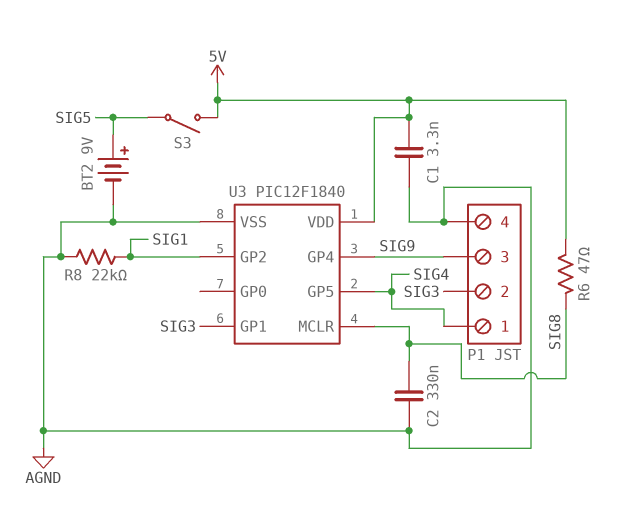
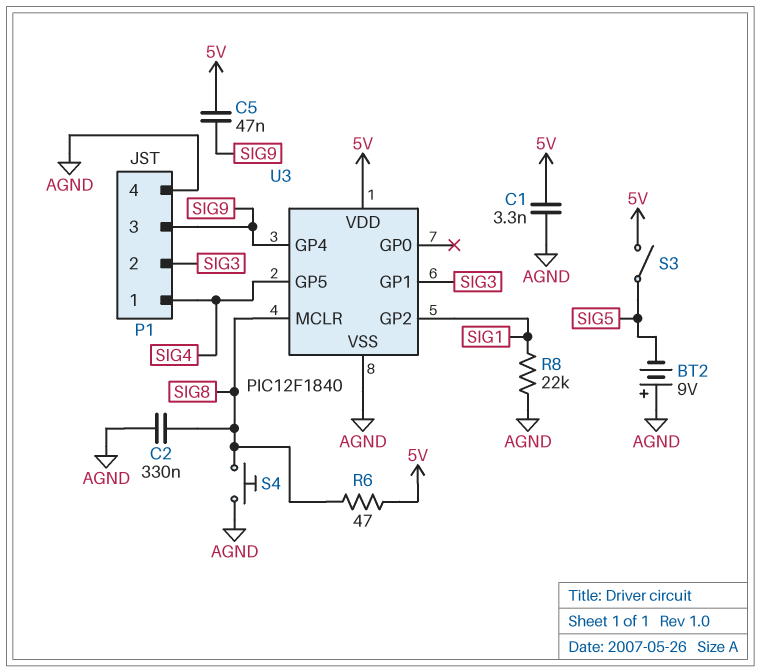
BT2: 9V (plus SIG5, minus AGND) -> 9V (plus AGND, minus SIG5)
C5: none -> 47nF (5V, SIG9)
S4: none -> button (AGND, SIG8)

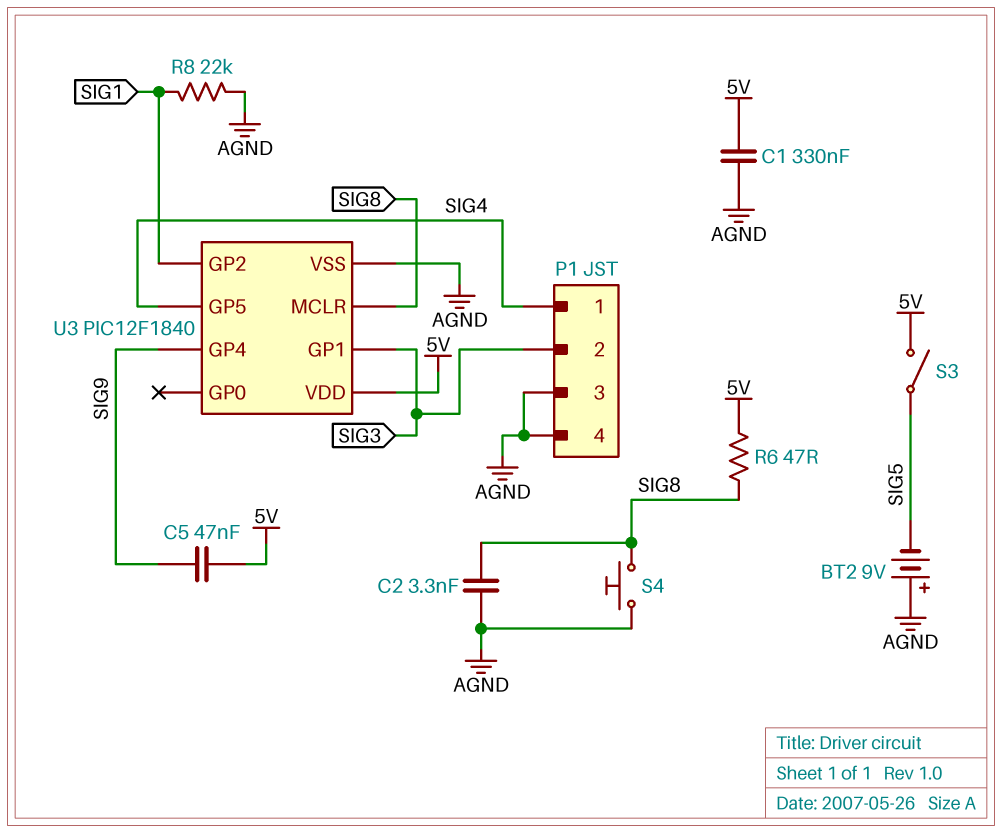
C1: 3.3nF (5V, AGND) -> 330nF (5V, AGND)
C2: 330nF (AGND, SIG8) -> 3.3nF (AGND, SIG8)
P1 pin 3: SIG9 -> AGND

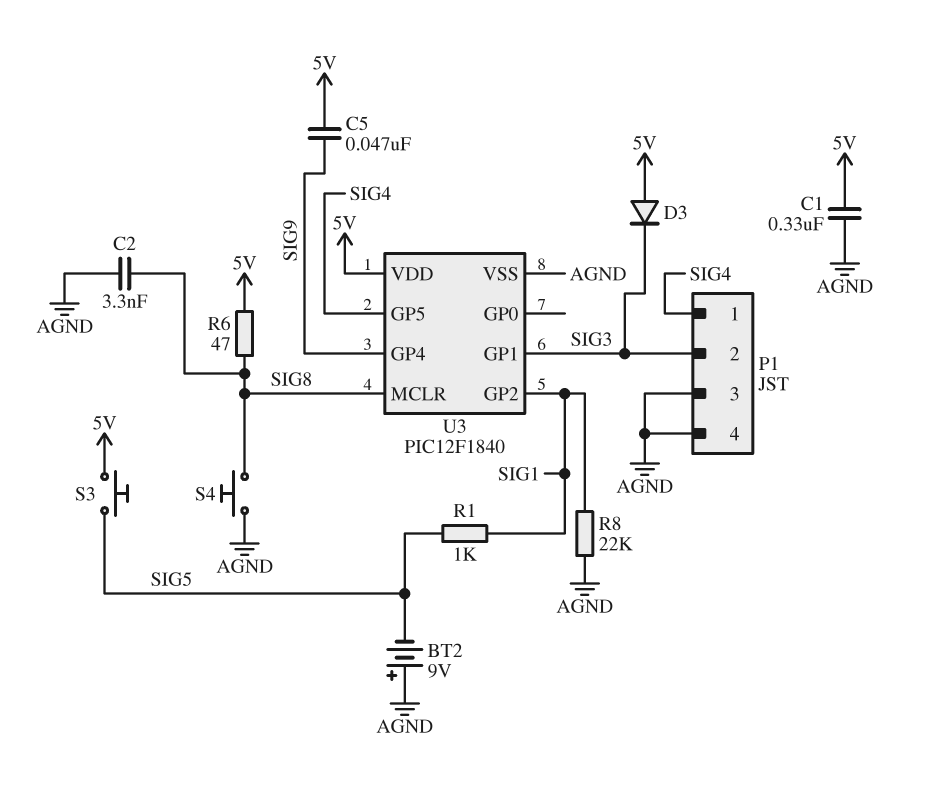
D3: none -> diode (A 5V, K SIG3)
R1: none -> 1k (SIG1, SIG5)
S3: switch (5V, SIG5) -> button (5V, SIG5)

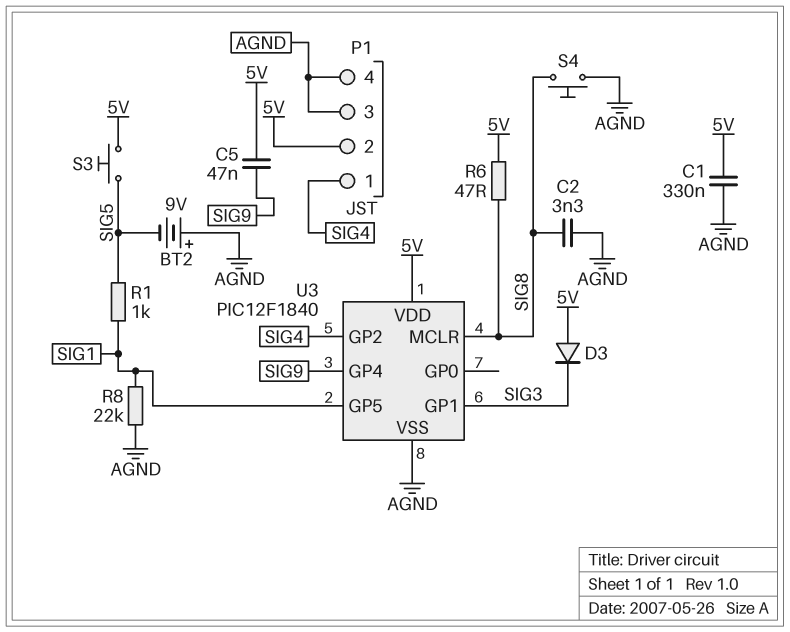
P1 pin 2: SIG3 -> 5V
U3 pin GP2: SIG1 -> SIG4
U3 pin GP5: SIG4 -> SIG1

